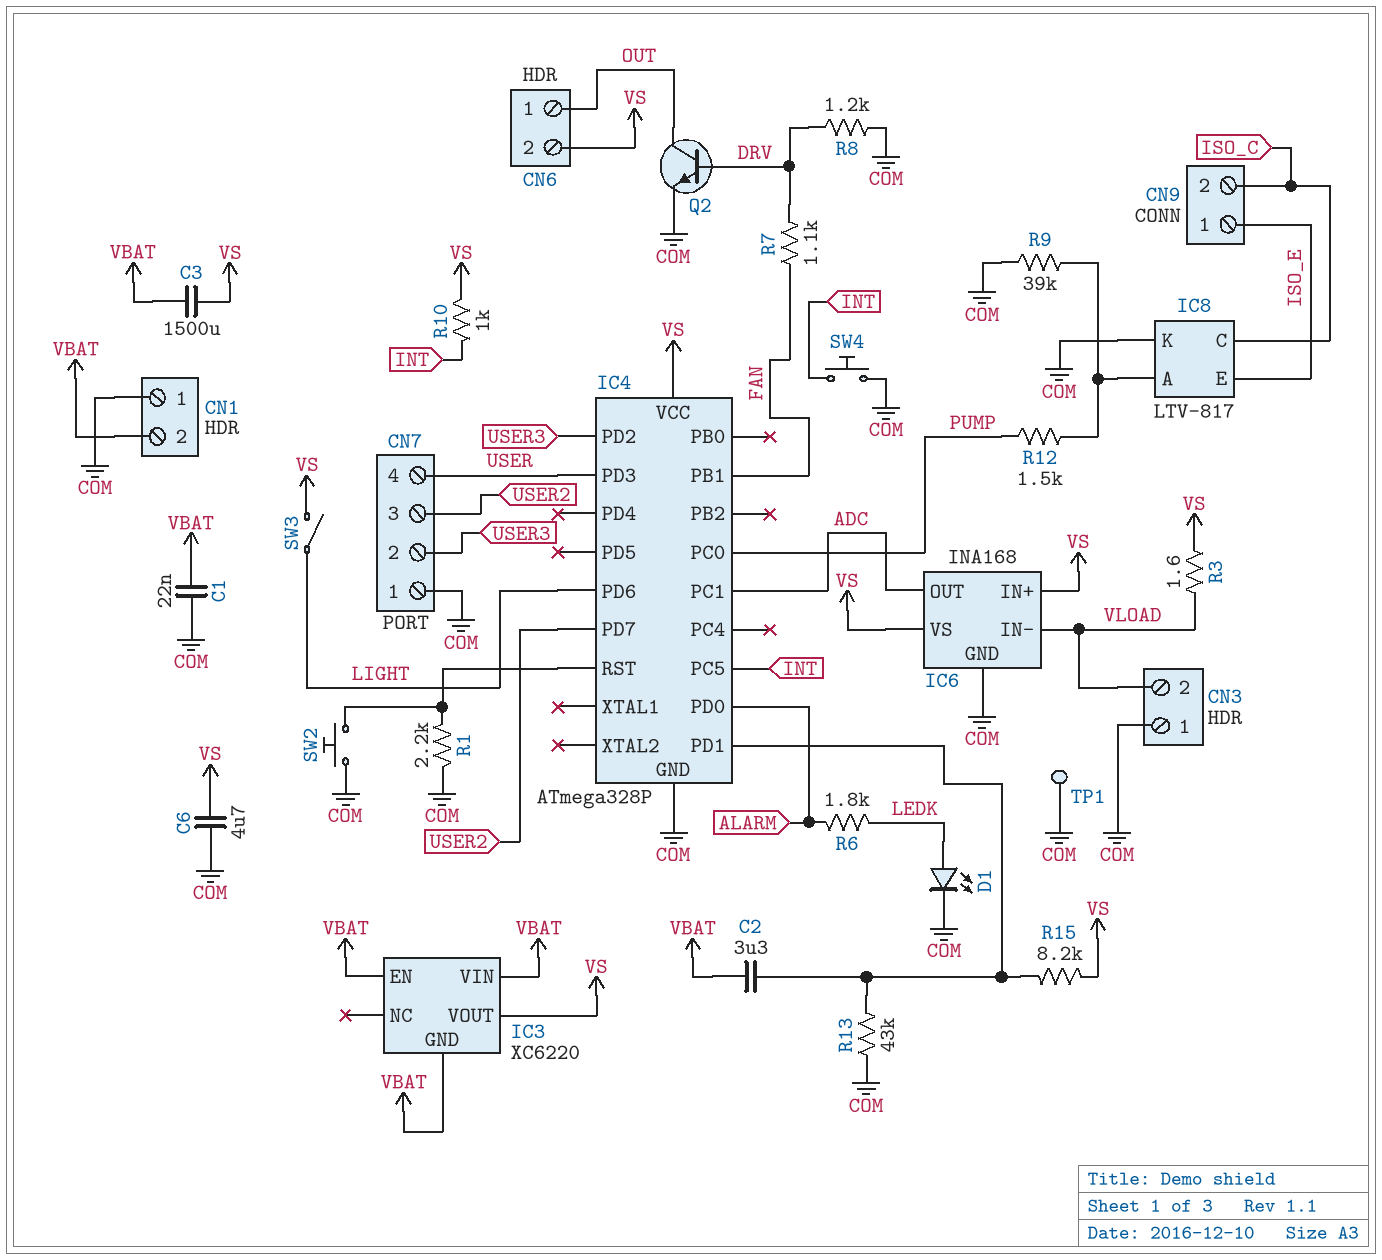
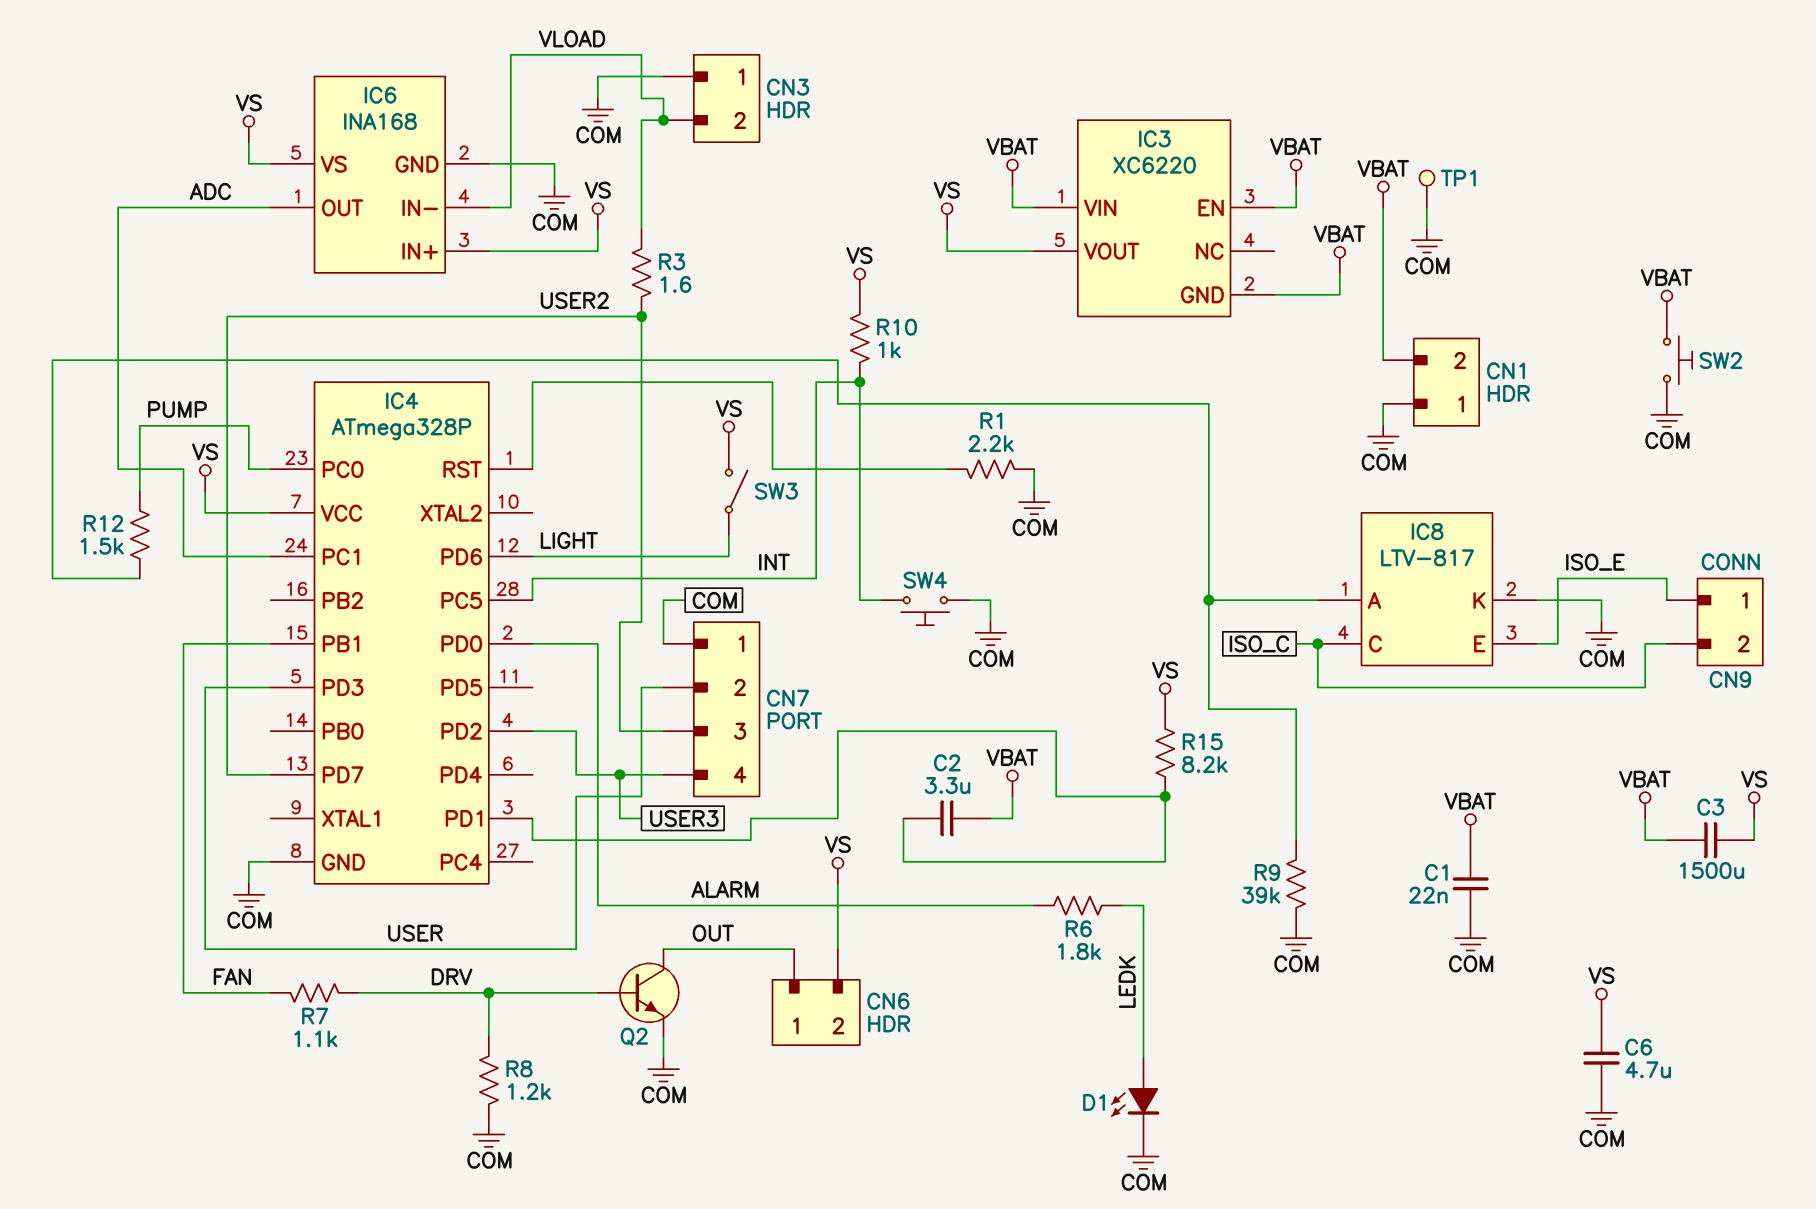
CN7 pin 2: USER3 -> USER
CN7 pin 4: USER -> USER3
R3: 1.6 (VLOAD, VS) -> 1.6 (USER2, VLOAD)
R13: 43k (COM, IC4/PD1) -> none
SW2: button (COM, IC4/RST) -> button (COM, VBAT)

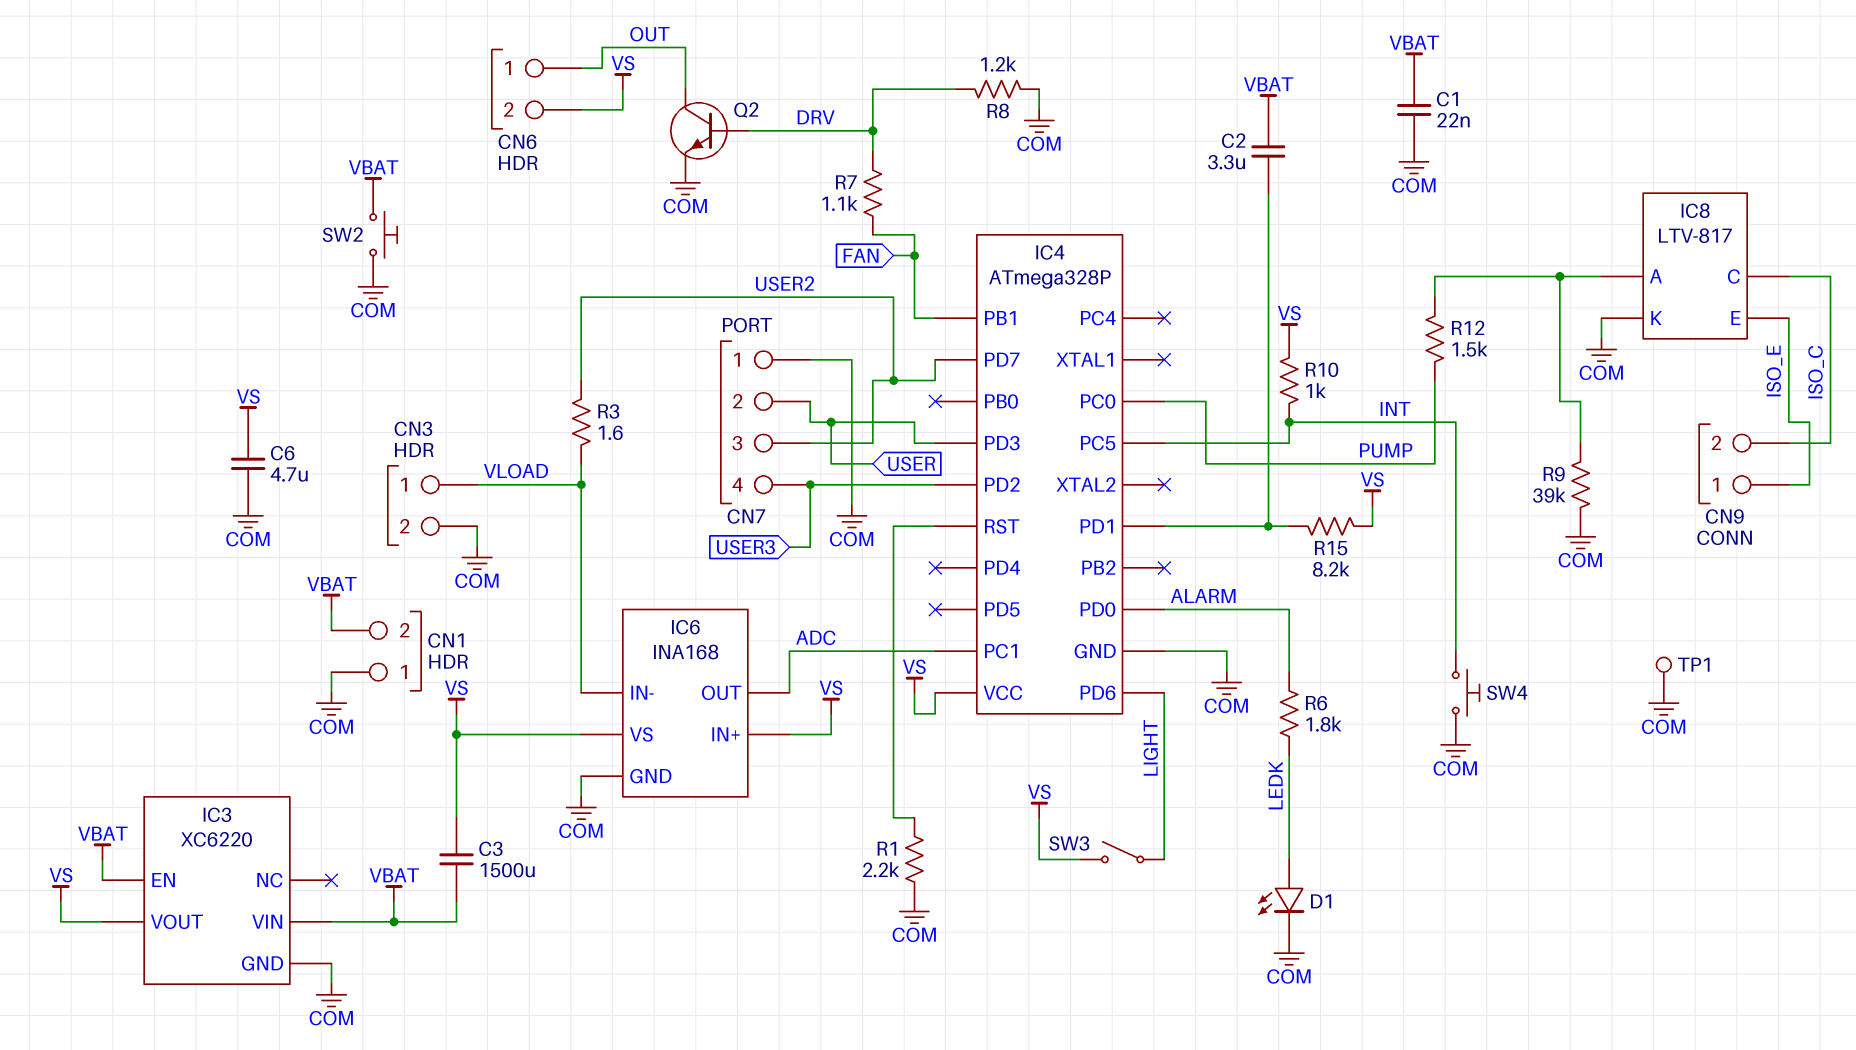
CN3 pin 1: COM -> VLOAD
CN3 pin 2: VLOAD -> COM
IC3 pin GND: VBAT -> COM

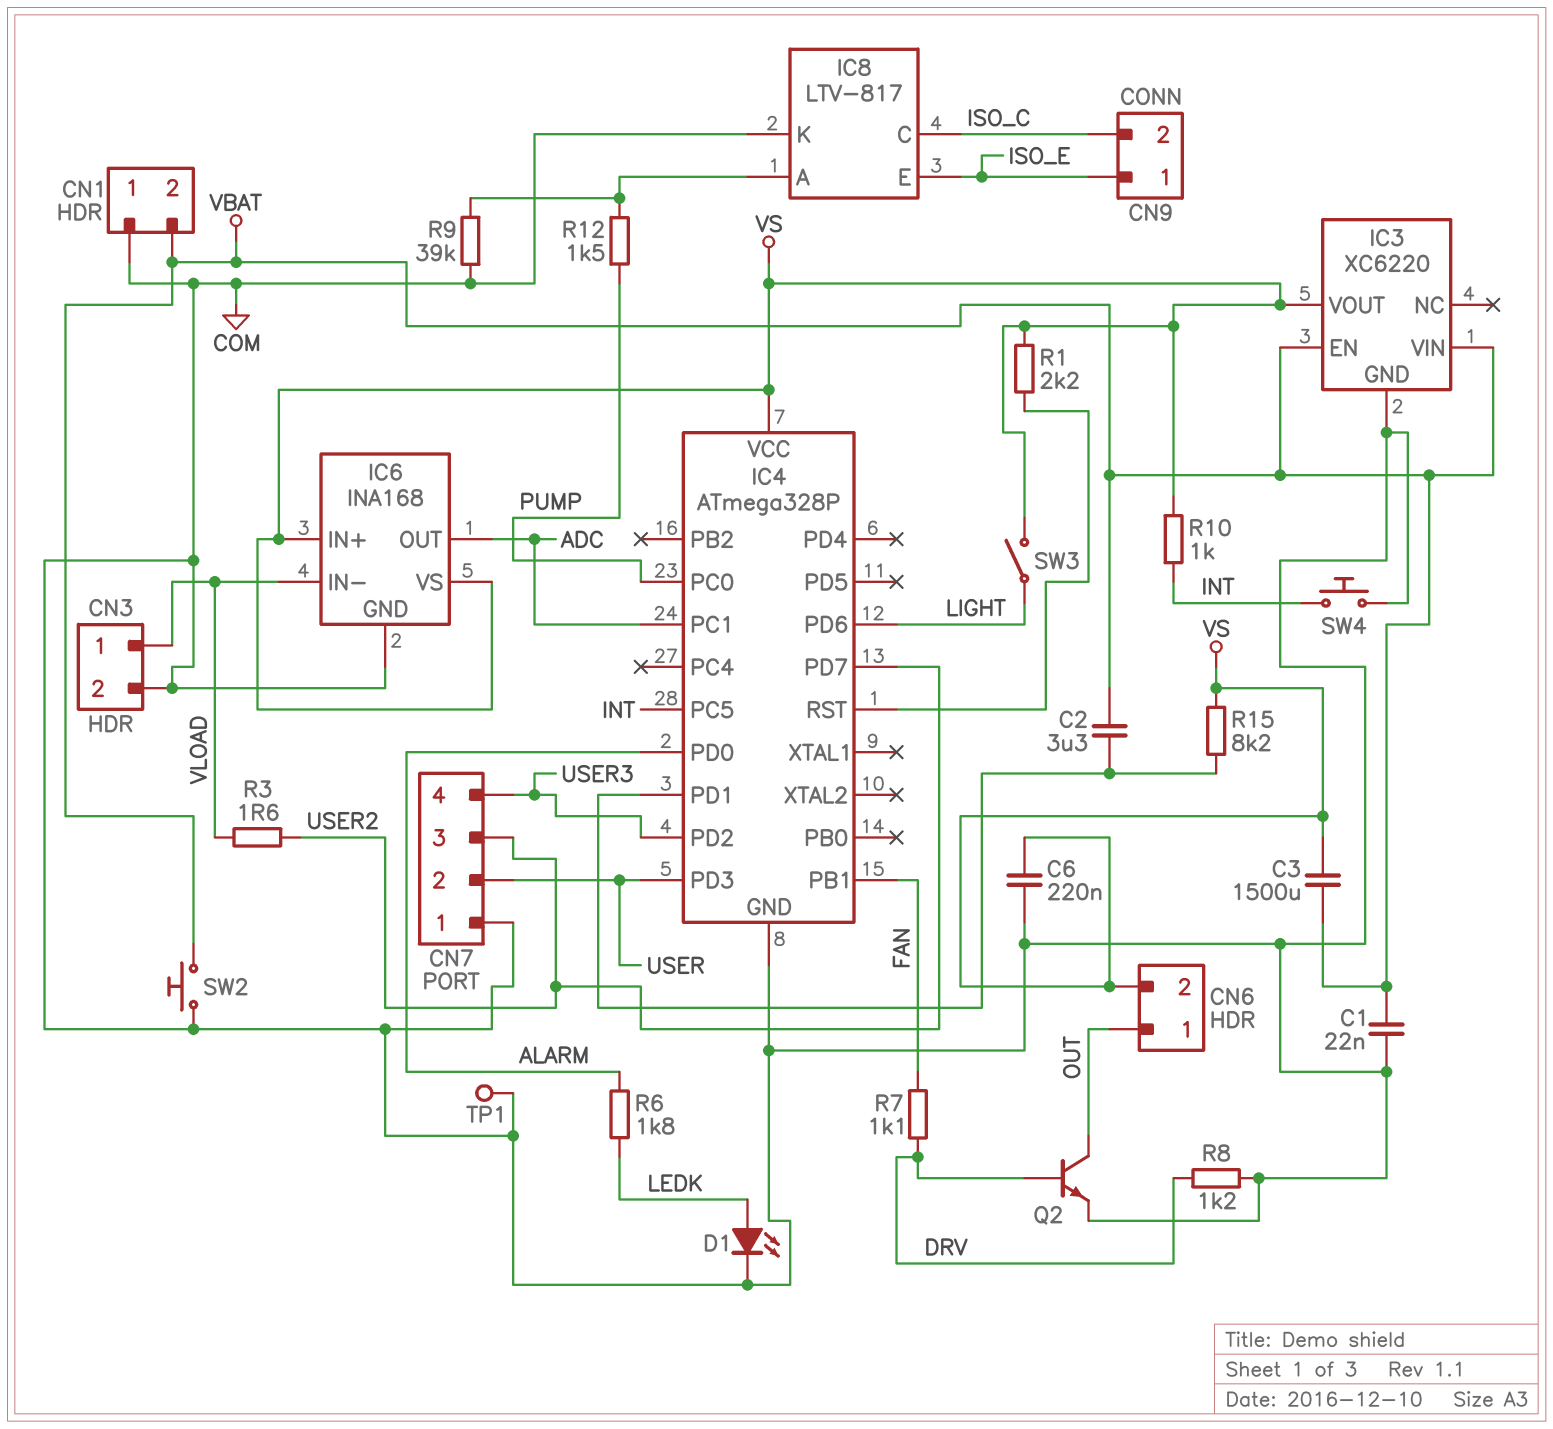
C6: 4.7uF (COM, VS) -> 220nF (COM, VS)
R1: 2.2k (COM, IC4/RST) -> 2.2k (IC4/RST, VS)

